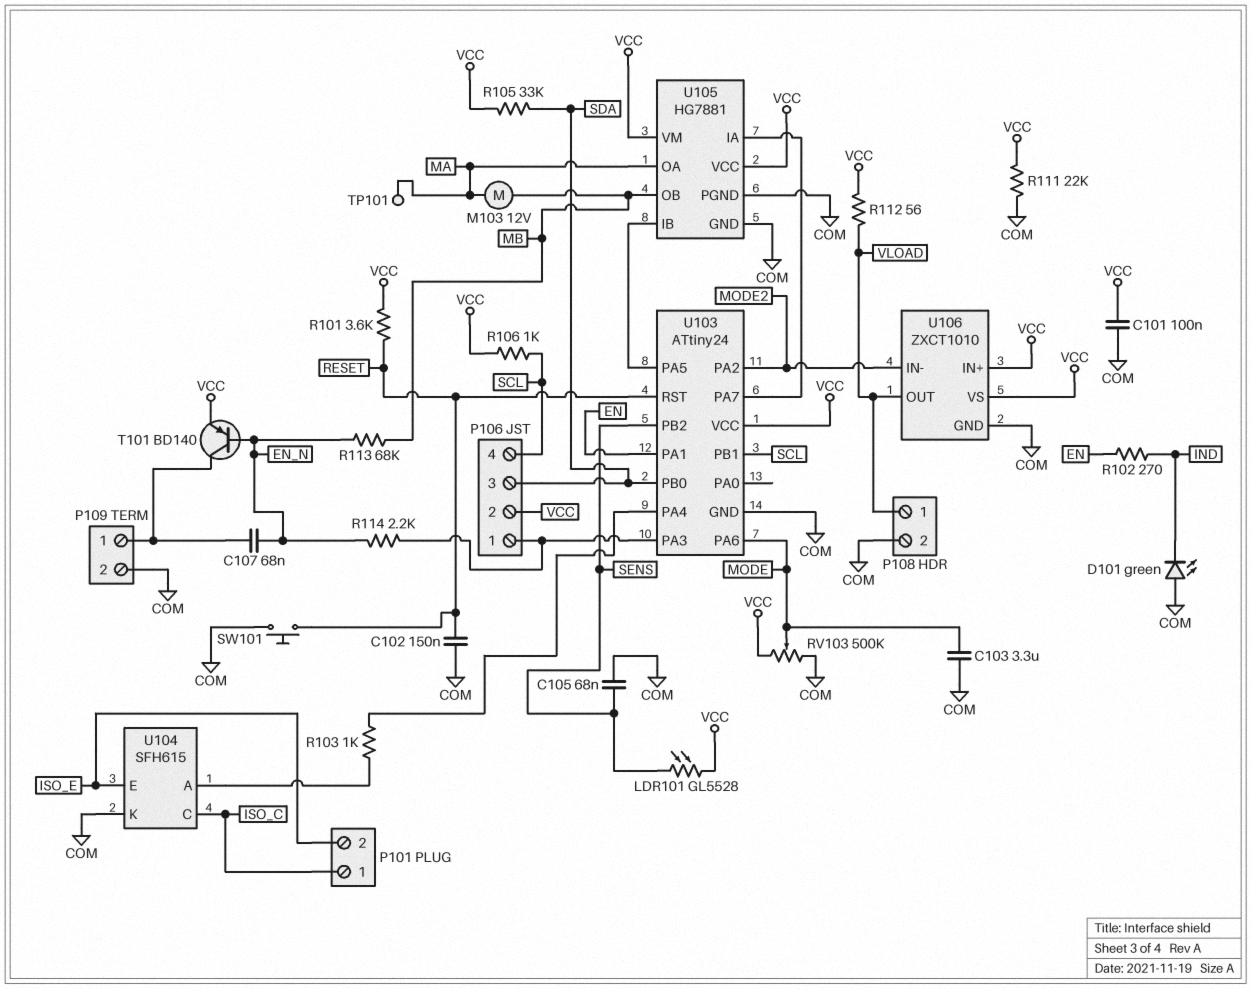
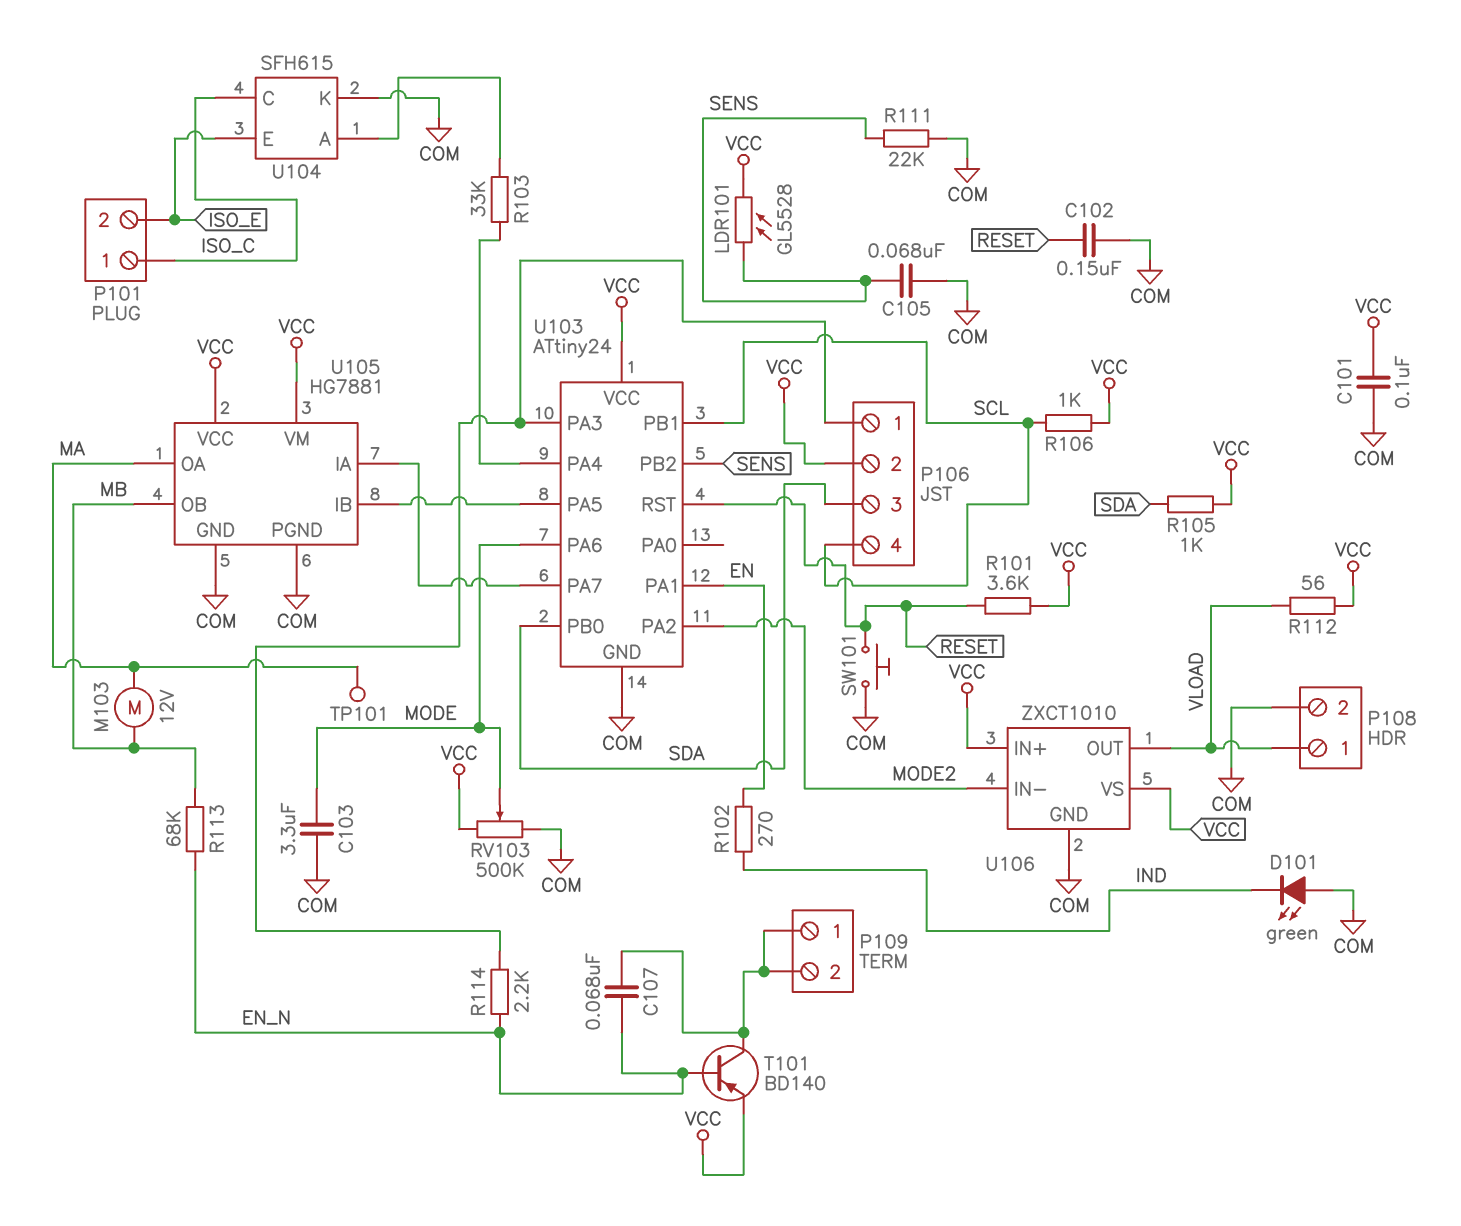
P109 pin 2: COM -> P109/1
R103: 1k (U103/PA4, U104/A) -> 33k (U103/PA4, U104/A)
R105: 33k (SDA, VCC) -> 1k (SDA, VCC)
R111: 22k (COM, VCC) -> 22k (COM, SENS)

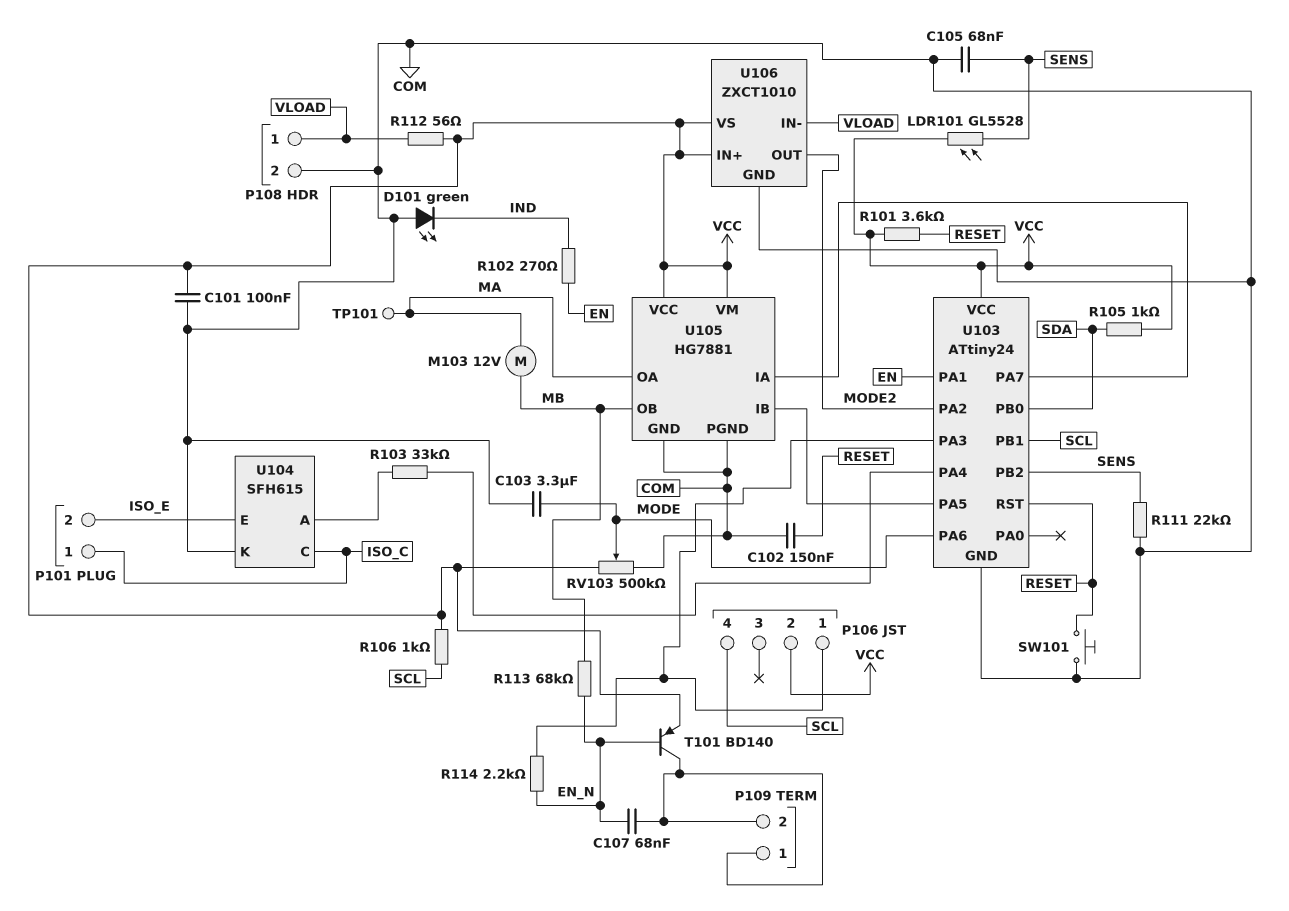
P106 pin 3: SDA -> none
U106 pin IN-: MODE2 -> VLOAD
U106 pin OUT: VLOAD -> MODE2

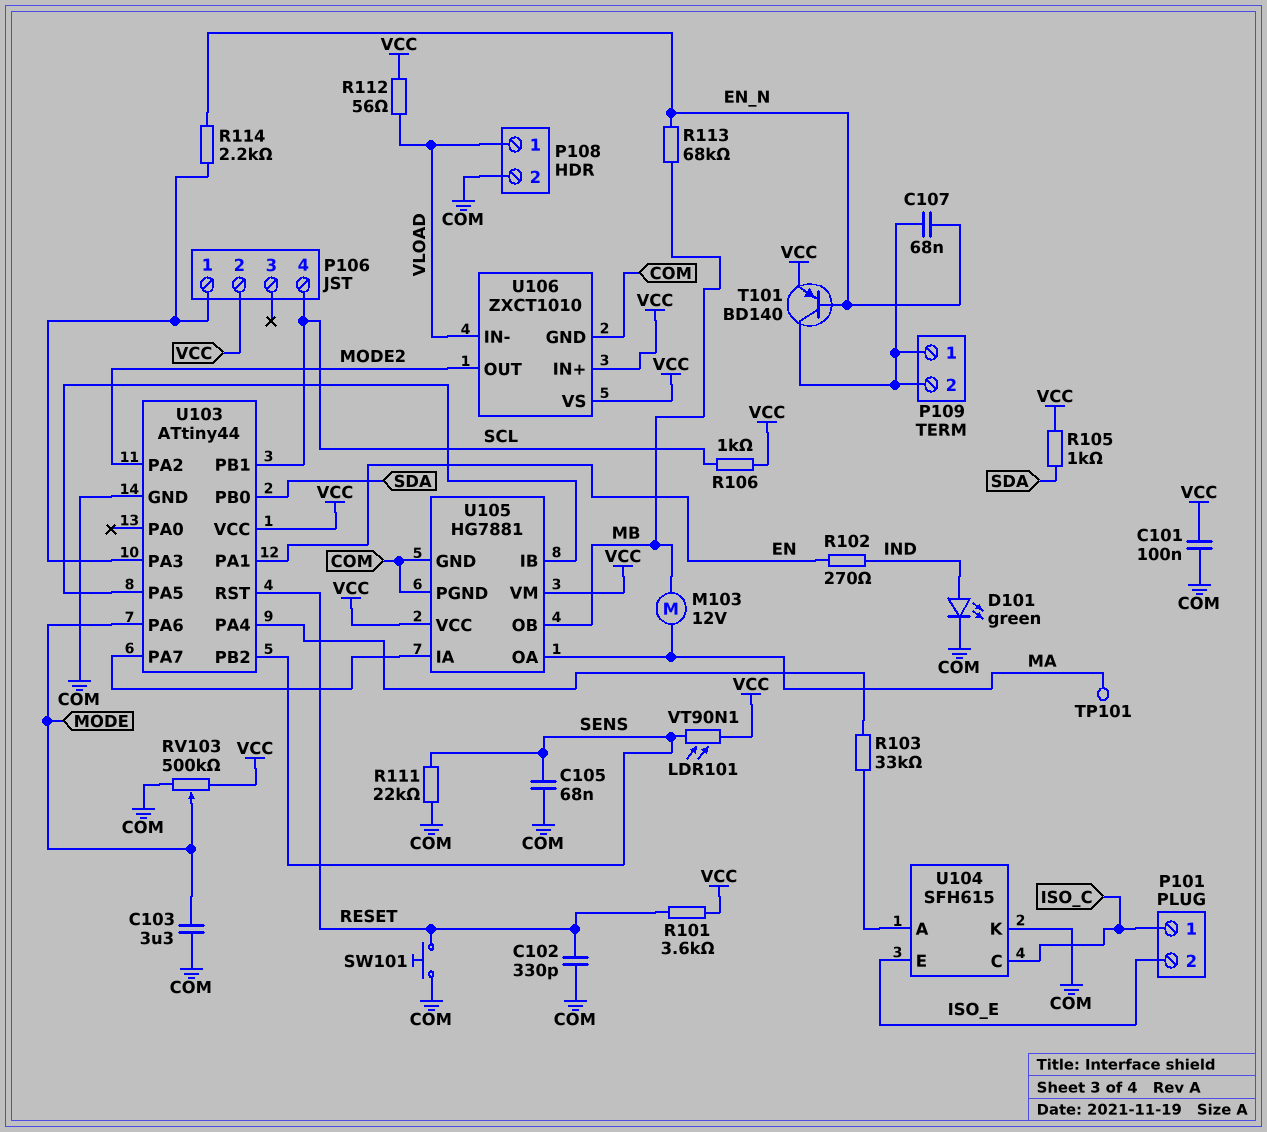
C102: 150nF (COM, RESET) -> 330pF (COM, RESET)
D101: LED green (A COM, K IND) -> LED green (A IND, K COM)
LDR101: GL5528 (SENS, VCC) -> VT90N1 (SENS, VCC)
U103: ATtiny24 -> ATtiny44

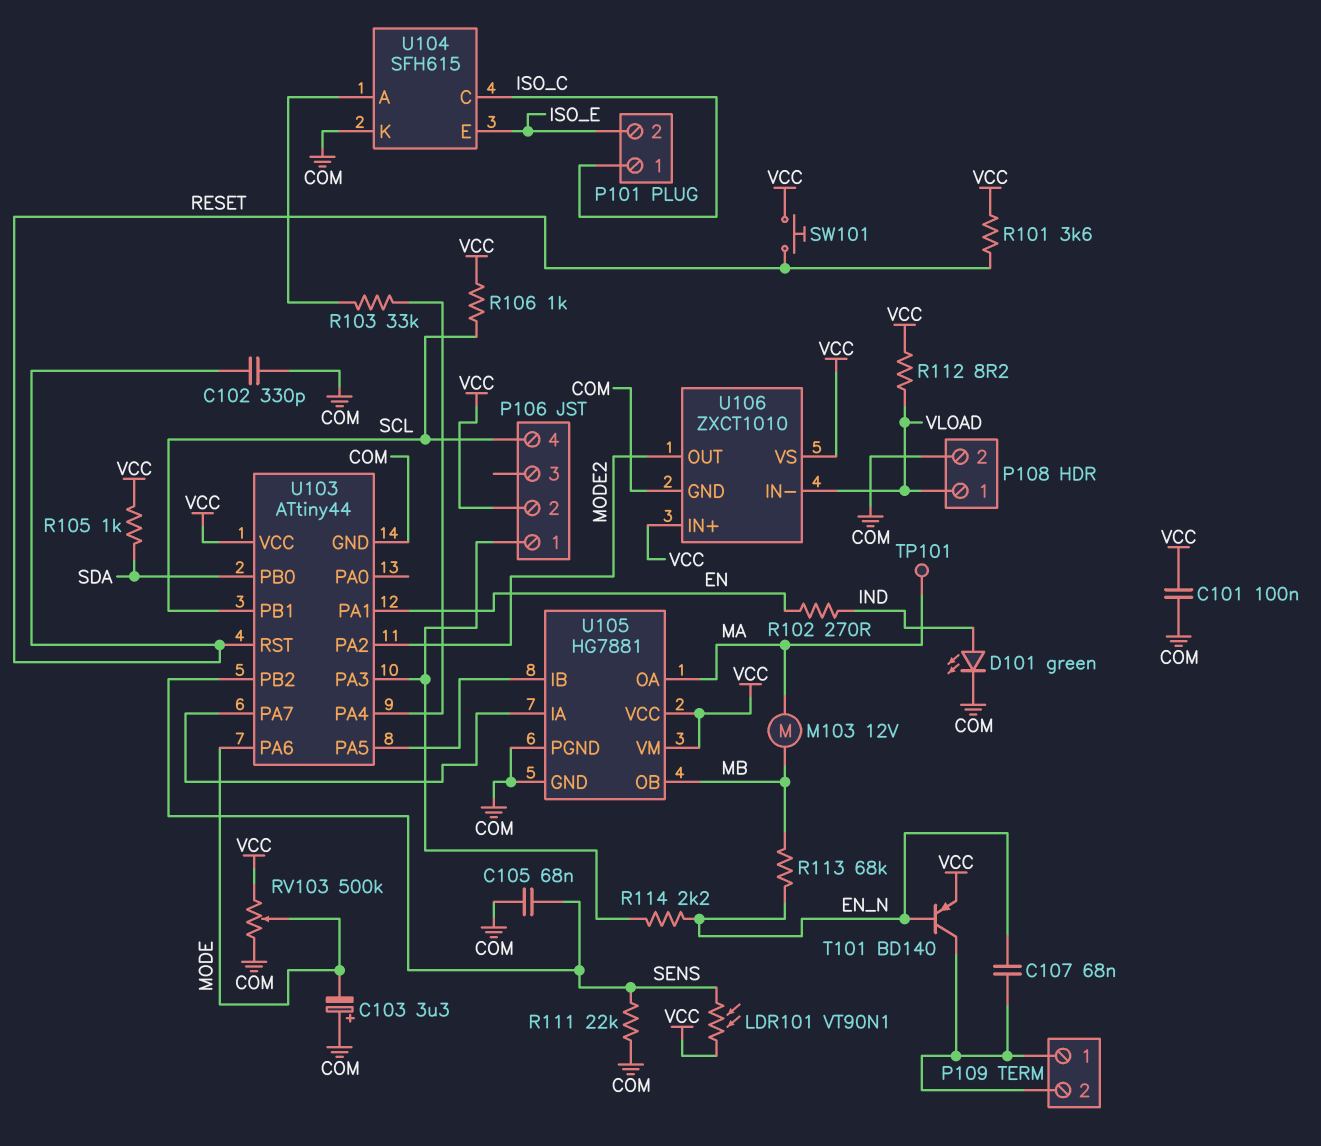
C103: 3.3uF (COM, MODE) -> 3.3uF (plus COM, minus MODE)
R112: 56 (VCC, VLOAD) -> 8.2 (VCC, VLOAD)
SW101: button (COM, RESET) -> button (RESET, VCC)

